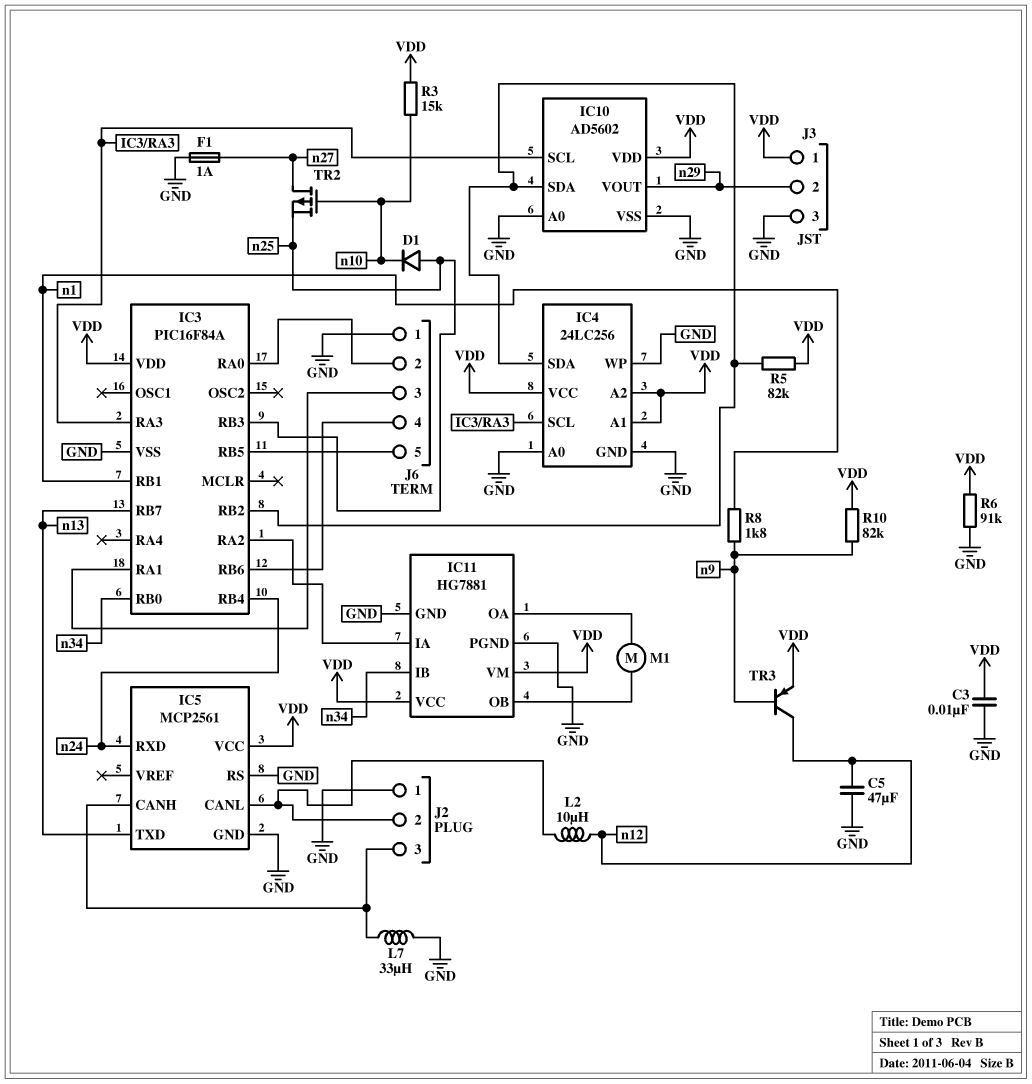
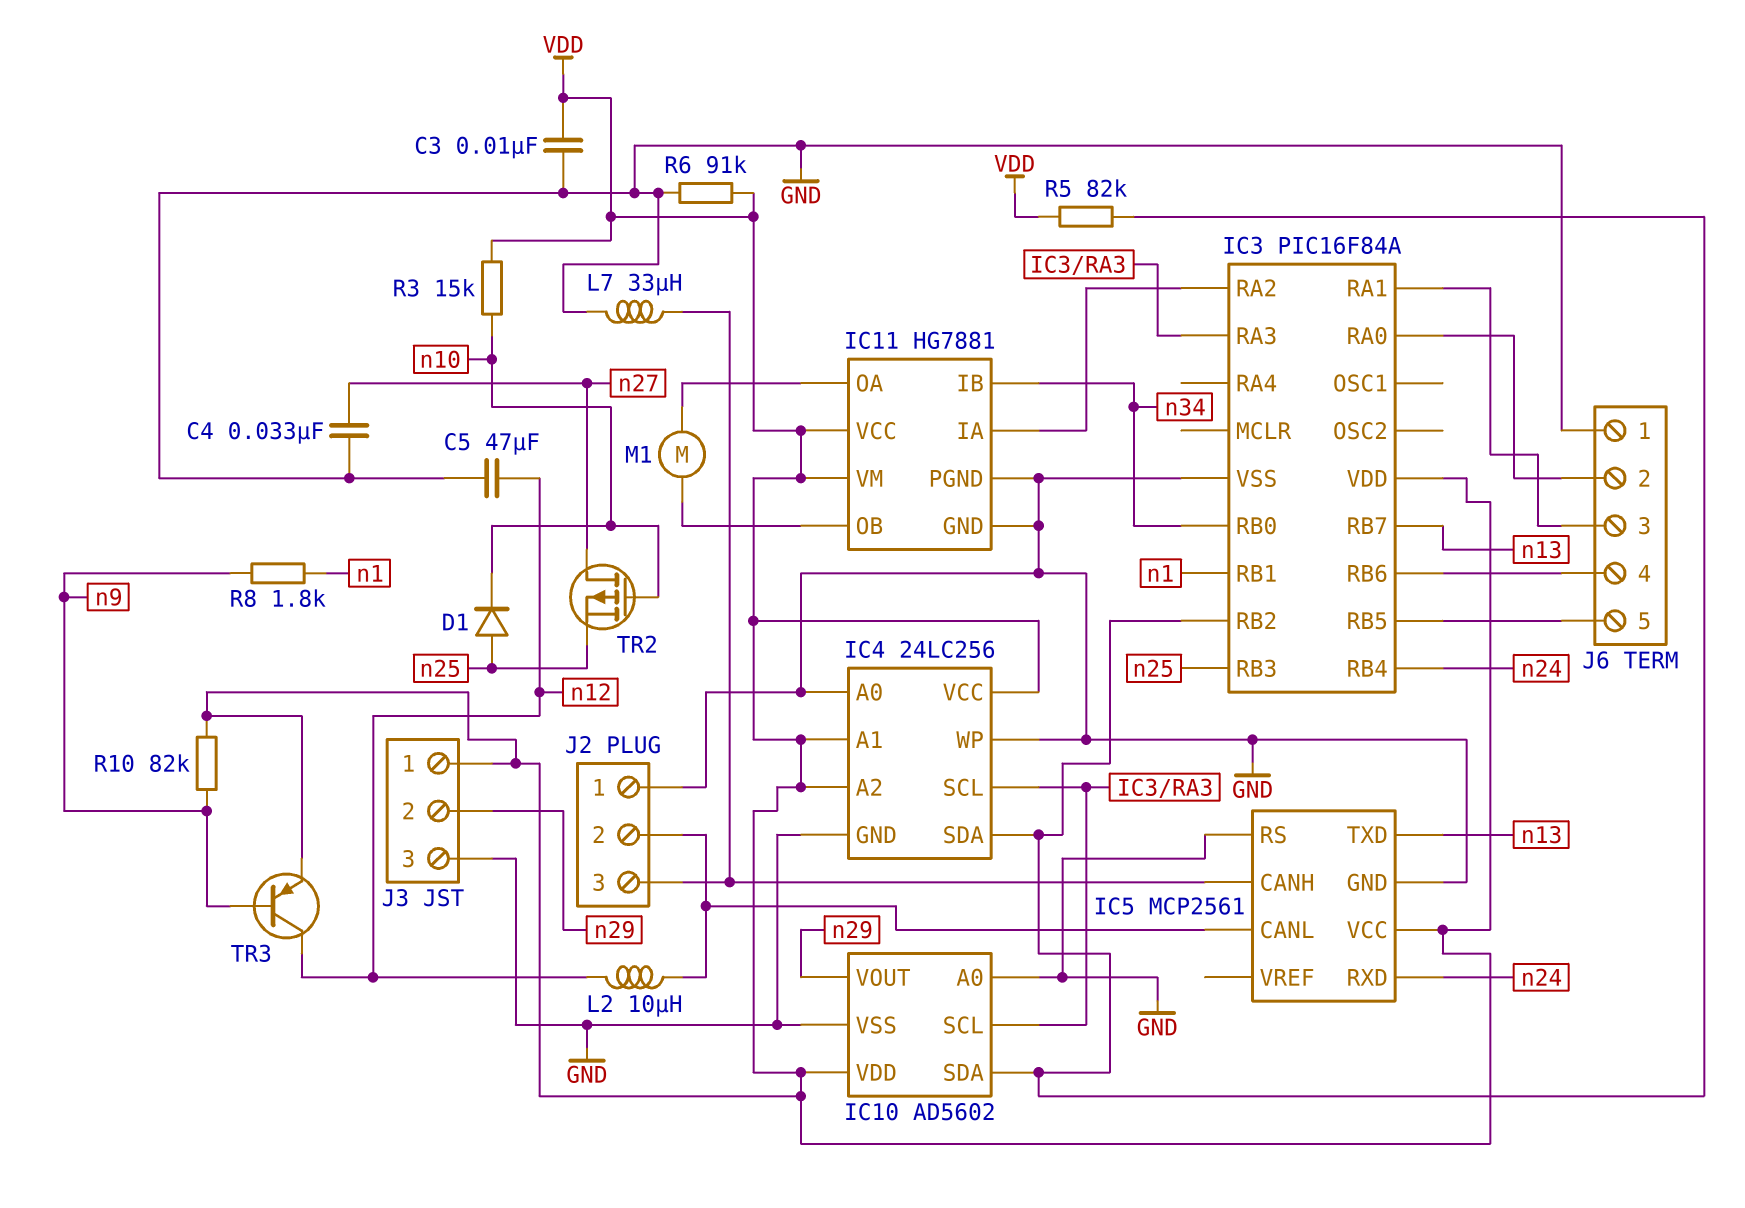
C4: none -> 33nF (GND, n27)
F1: 1A (GND, n27) -> none

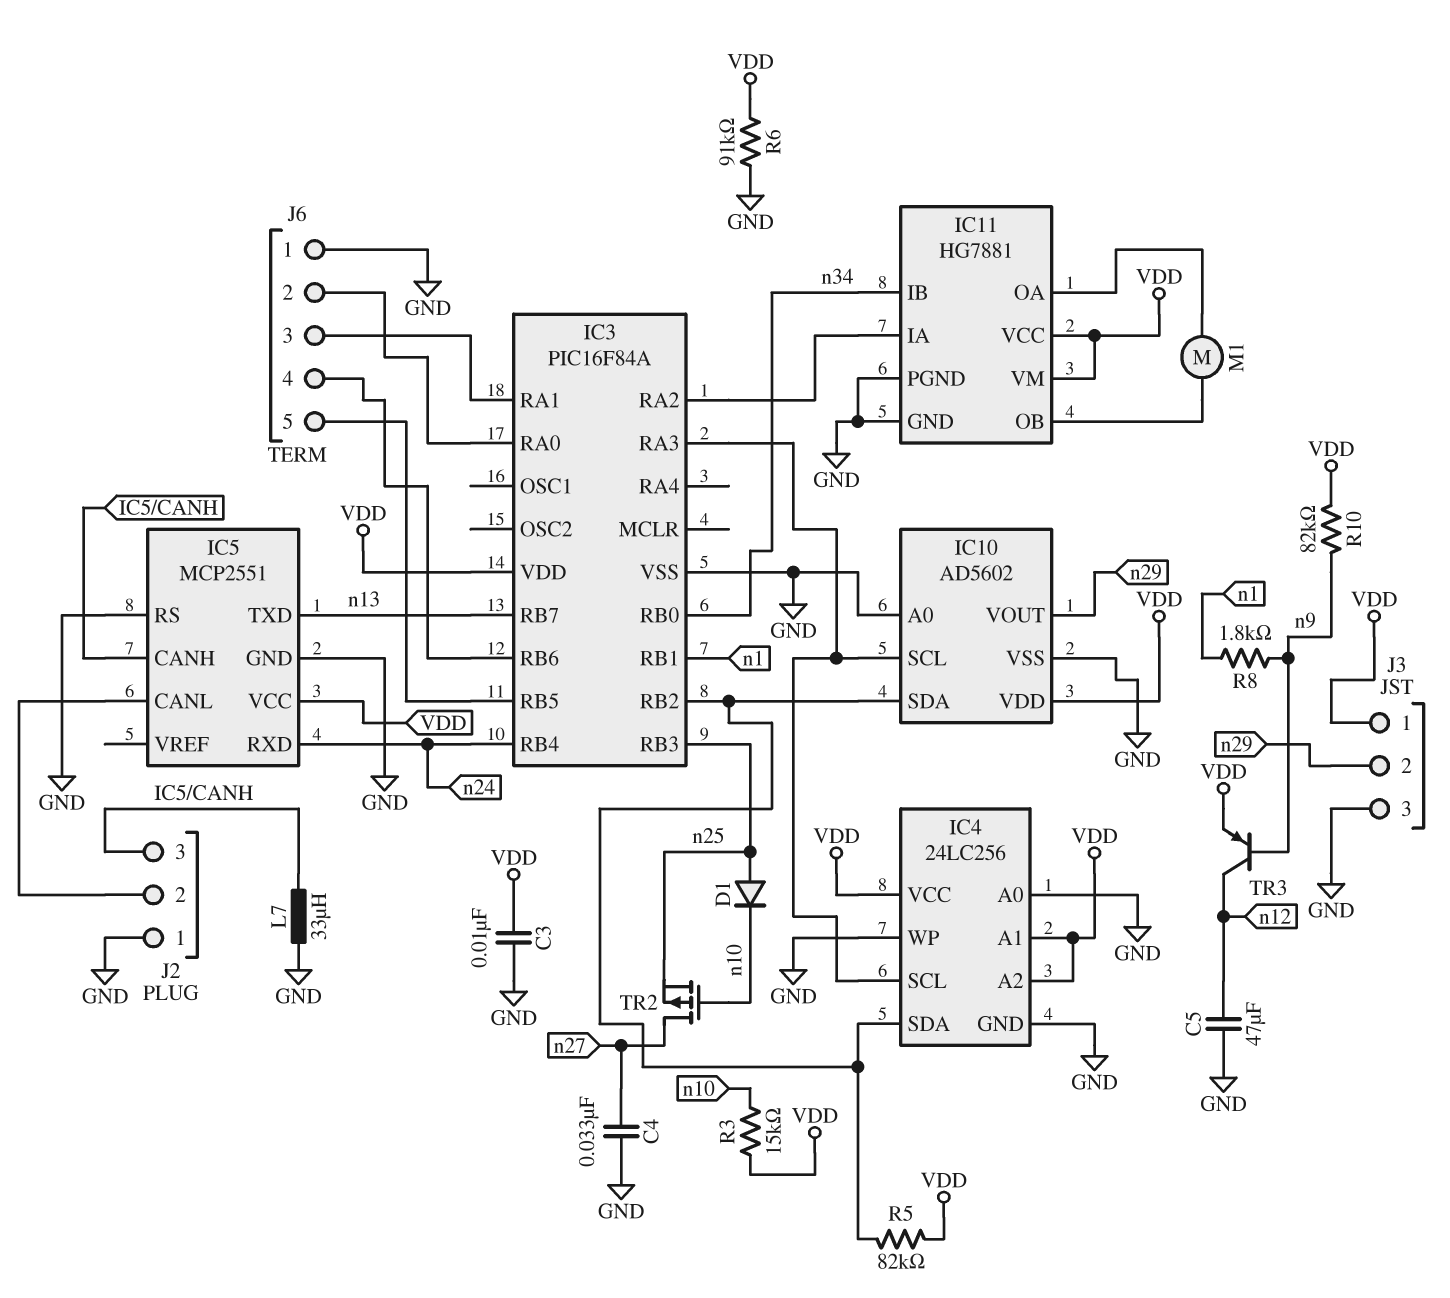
IC5: MCP2561 -> MCP2551
L2: 10uH (IC5/CANL, n12) -> none

